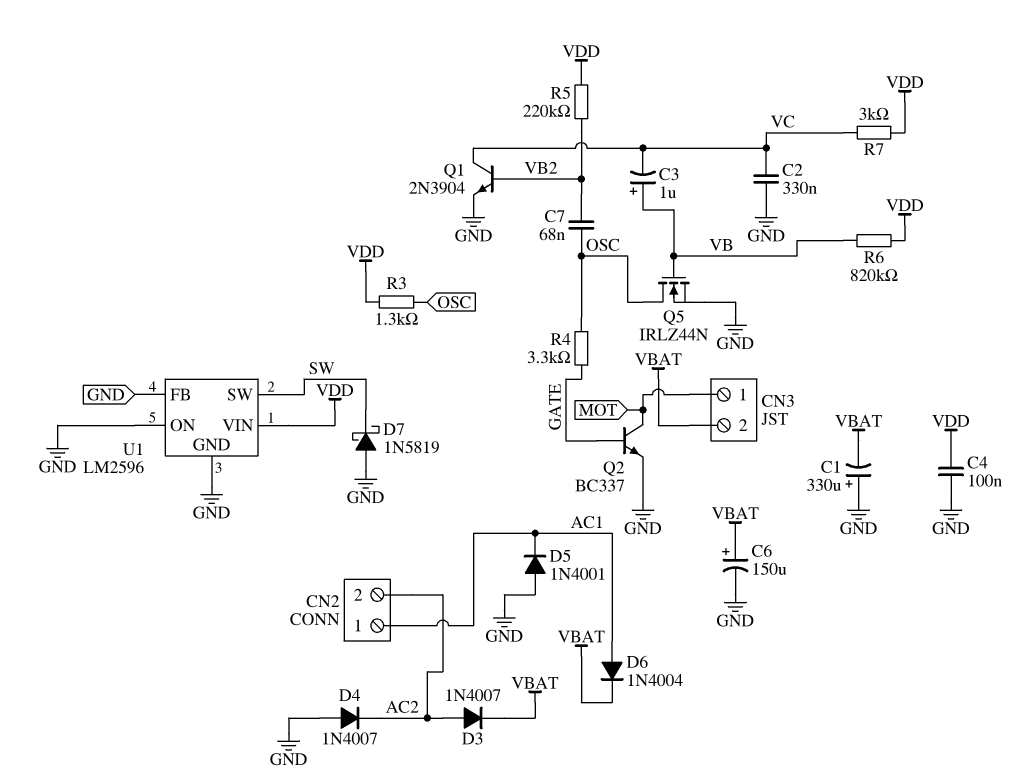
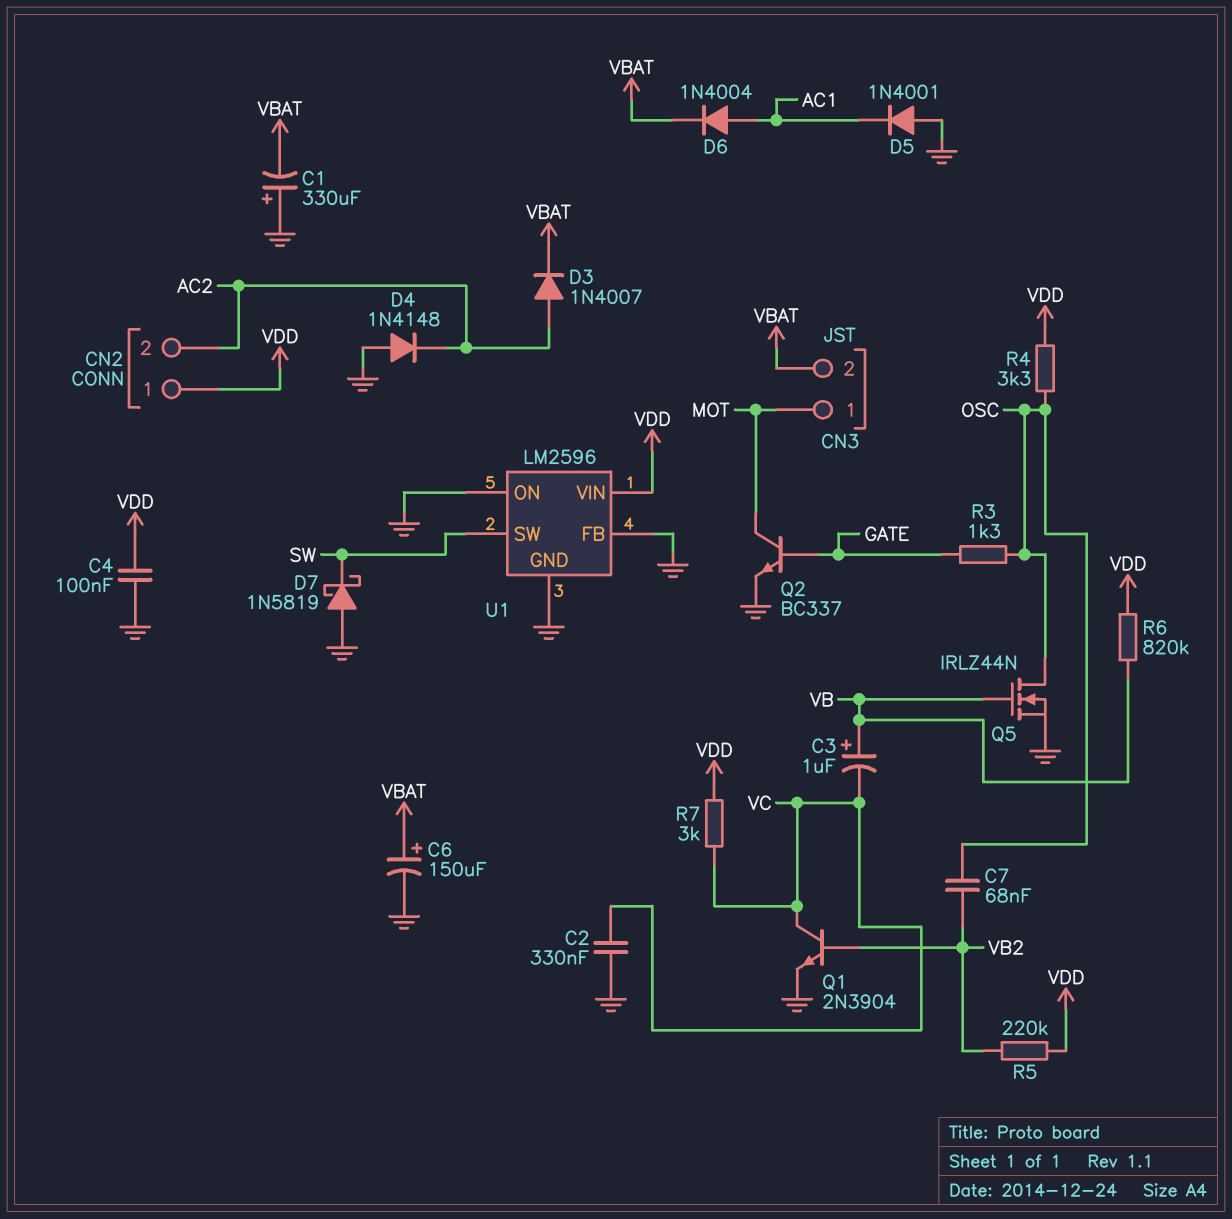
CN2 pin 1: AC1 -> VDD
D4: diode 1N4007 (A GND, K AC2) -> diode 1N4148 (A GND, K AC2)
R3: 1.3k (OSC, VDD) -> 1.3k (GATE, OSC)
R4: 3.3k (GATE, OSC) -> 3.3k (OSC, VDD)

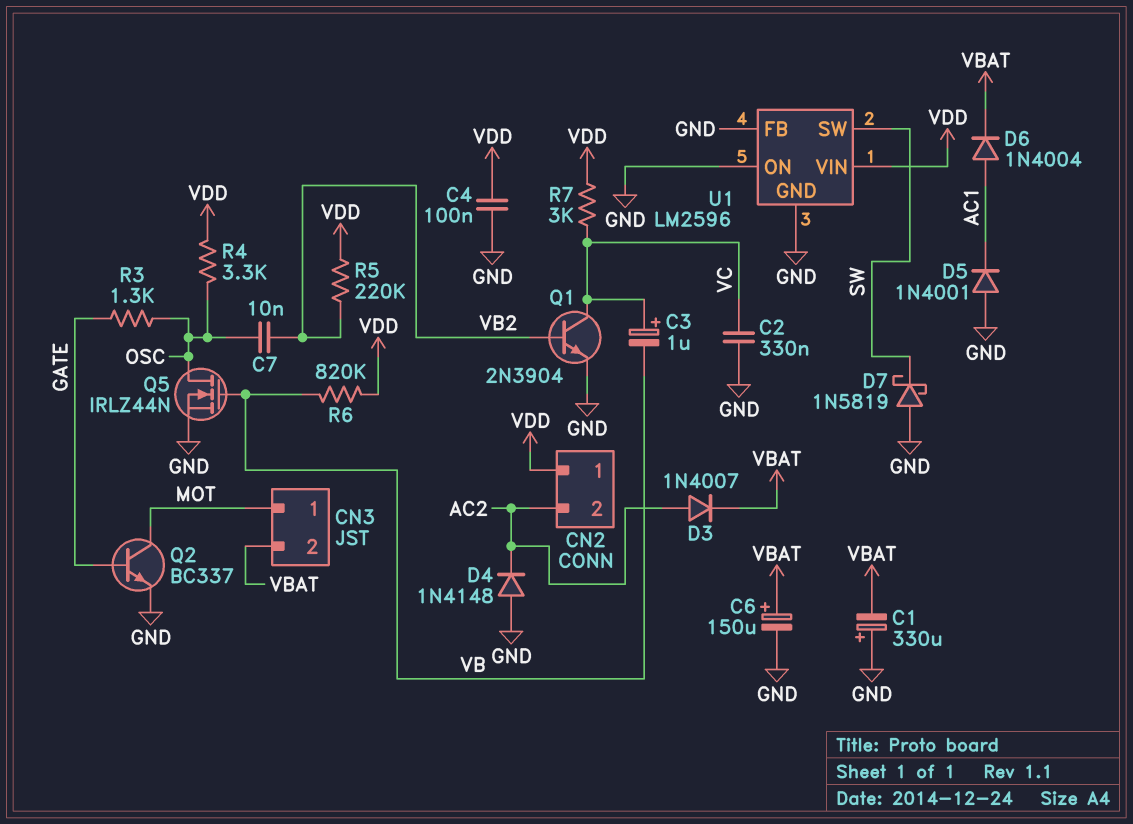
C3: 1uF (plus VB, minus VC) -> 1uF (plus VC, minus VB)
C7: 68nF (OSC, VB2) -> 10nF (OSC, VB2)

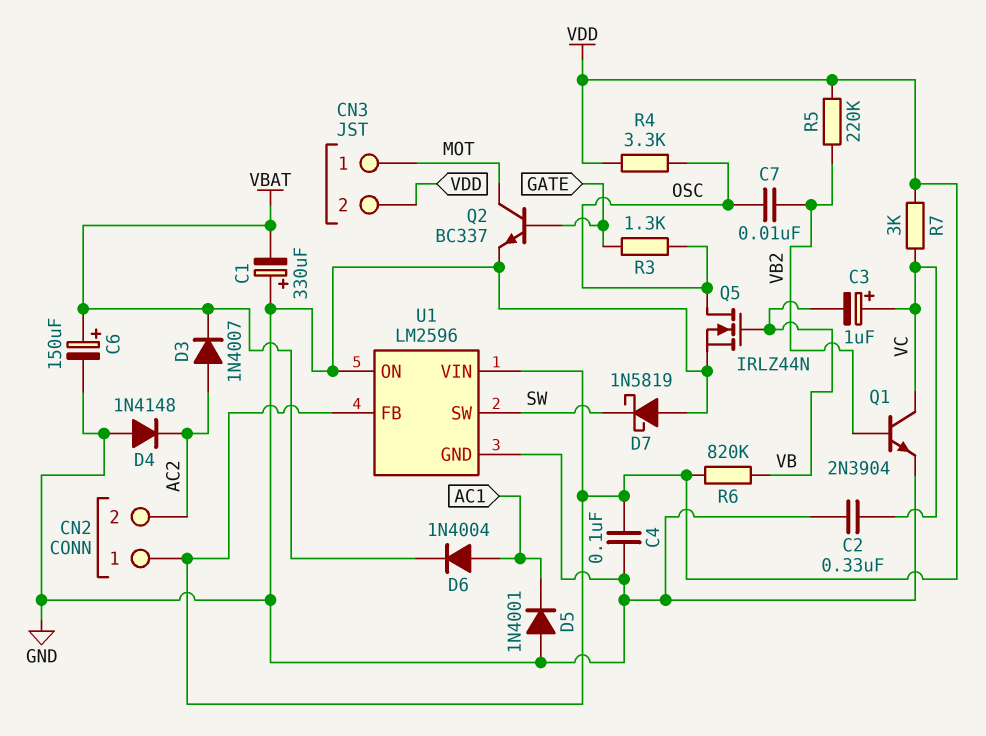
CN3 pin 2: VBAT -> VDD
U1 pin FB: GND -> VDD

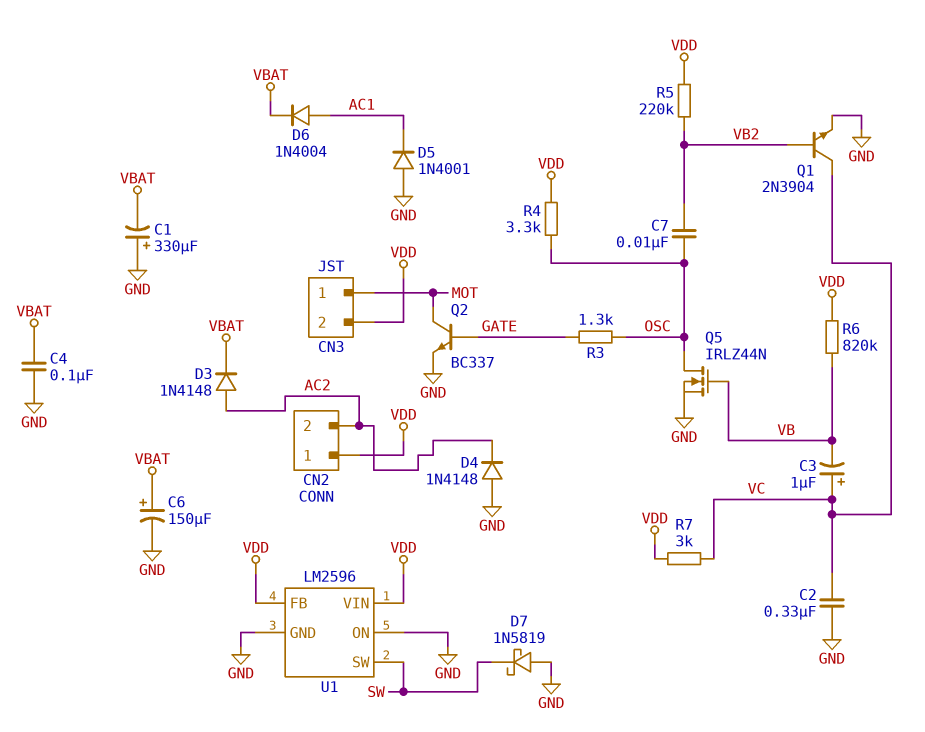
C4: 100nF (GND, VDD) -> 100nF (GND, VBAT)
D3: diode 1N4007 (A AC2, K VBAT) -> diode 1N4148 (A AC2, K VBAT)

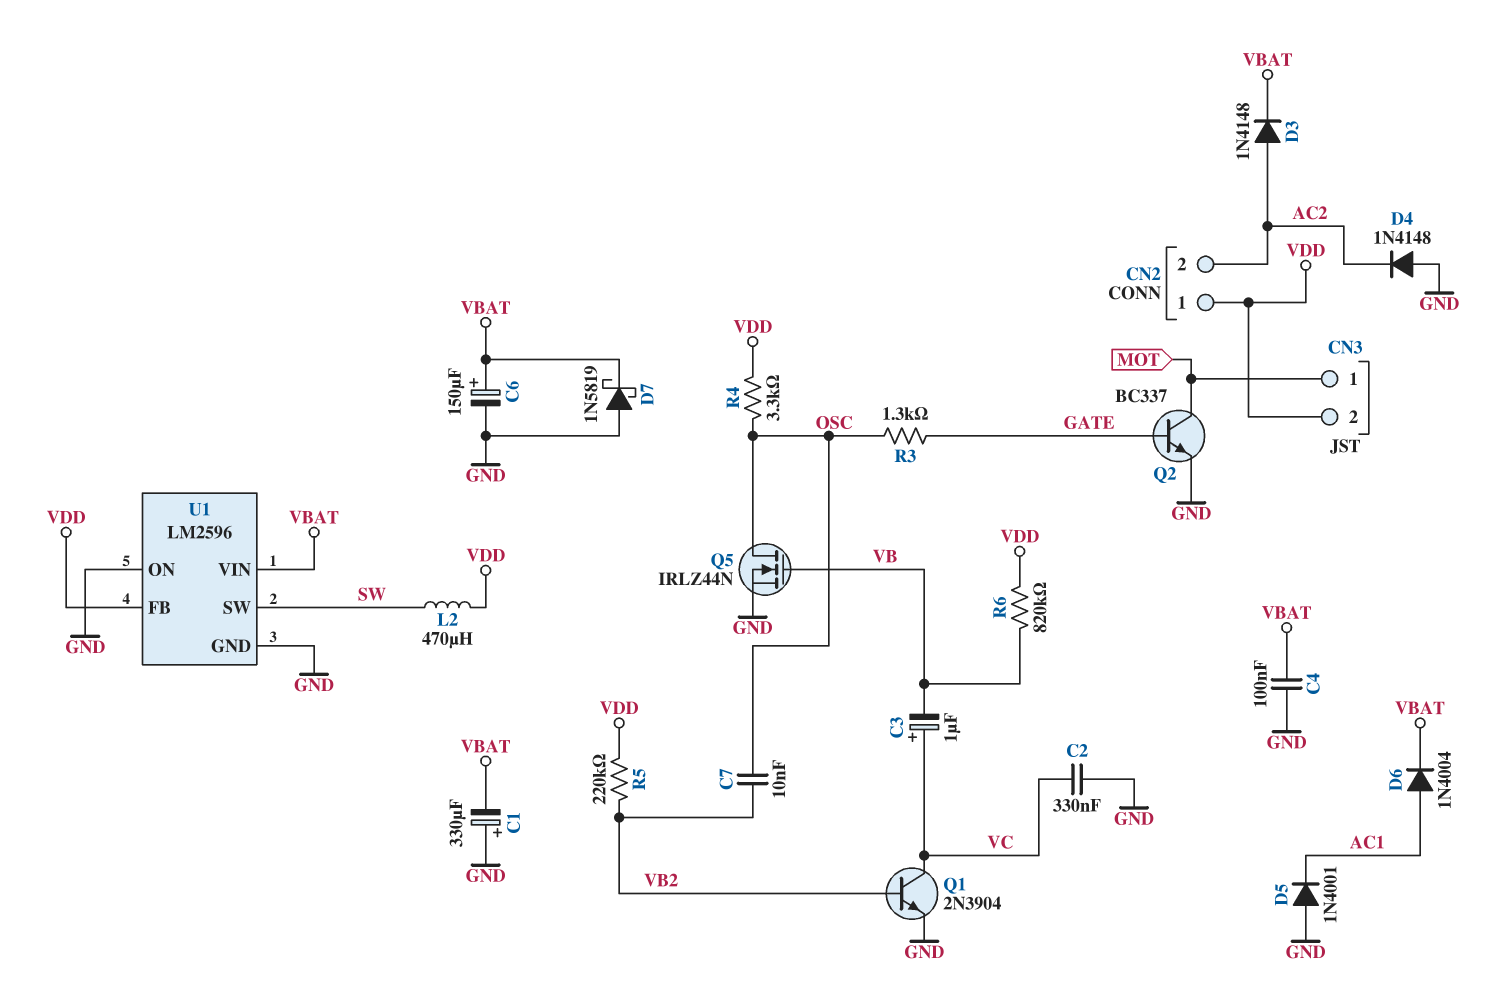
D7: schottky 1N5819 (A GND, K SW) -> schottky 1N5819 (A GND, K VBAT)
L2: none -> 470uH (SW, VDD)
R7: 3k (VC, VDD) -> none
U1 pin VIN: VDD -> VBAT

